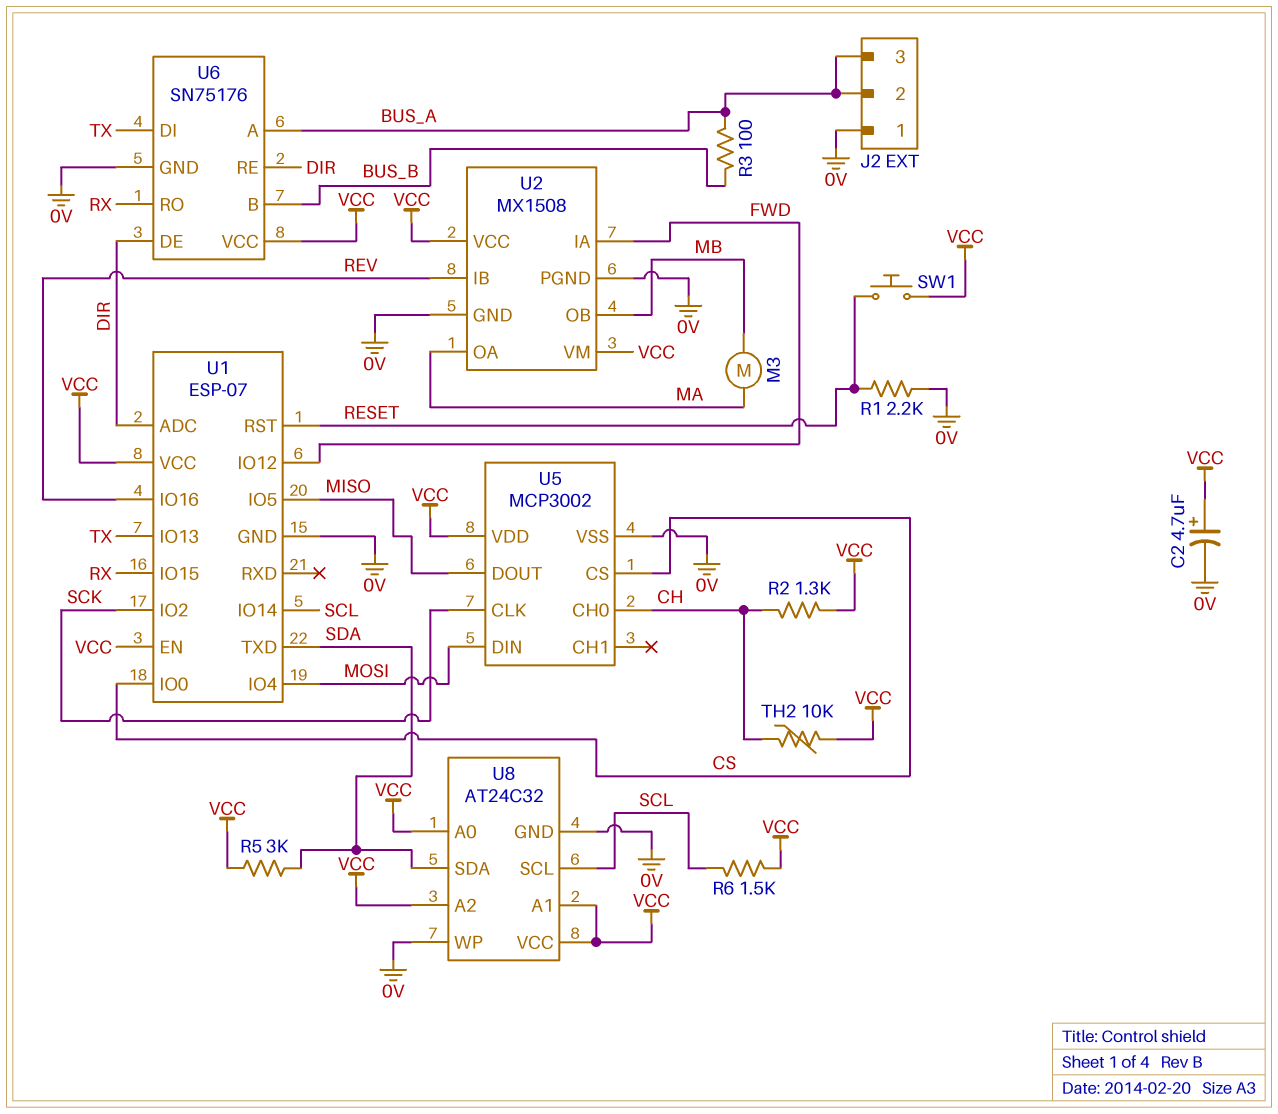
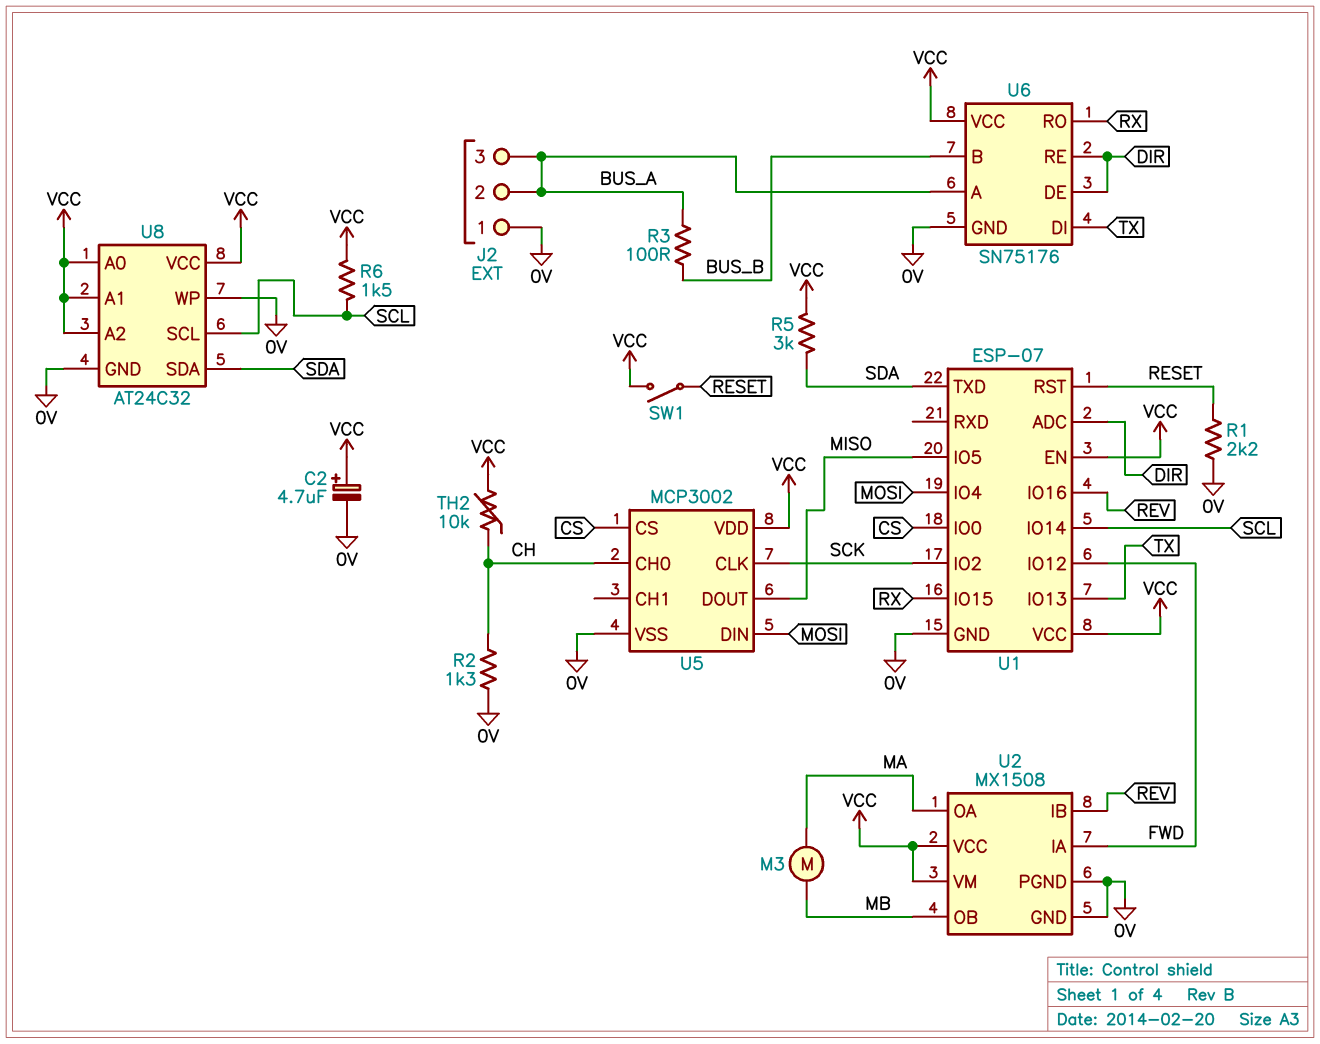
R2: 1.3k (CH, VCC) -> 1.3k (0V, CH)
SW1: button (RESET, VCC) -> switch (RESET, VCC)

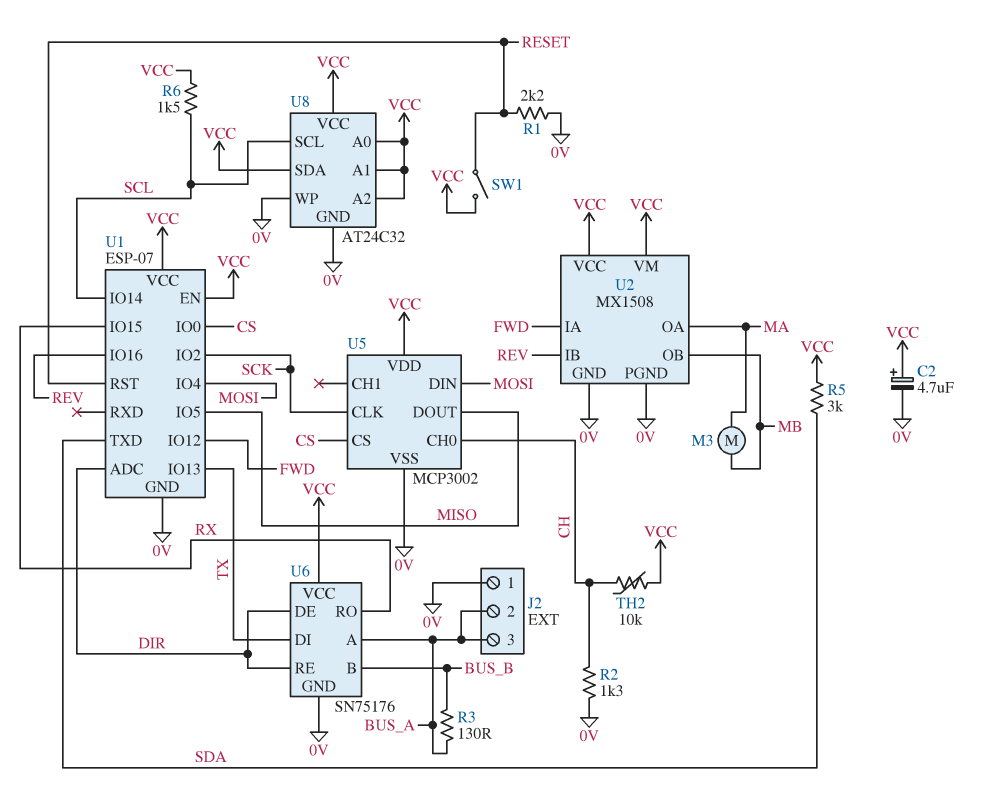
R3: 100 (BUS_A, BUS_B) -> 130 (BUS_A, BUS_B)
U8 pin SDA: SDA -> VCC

